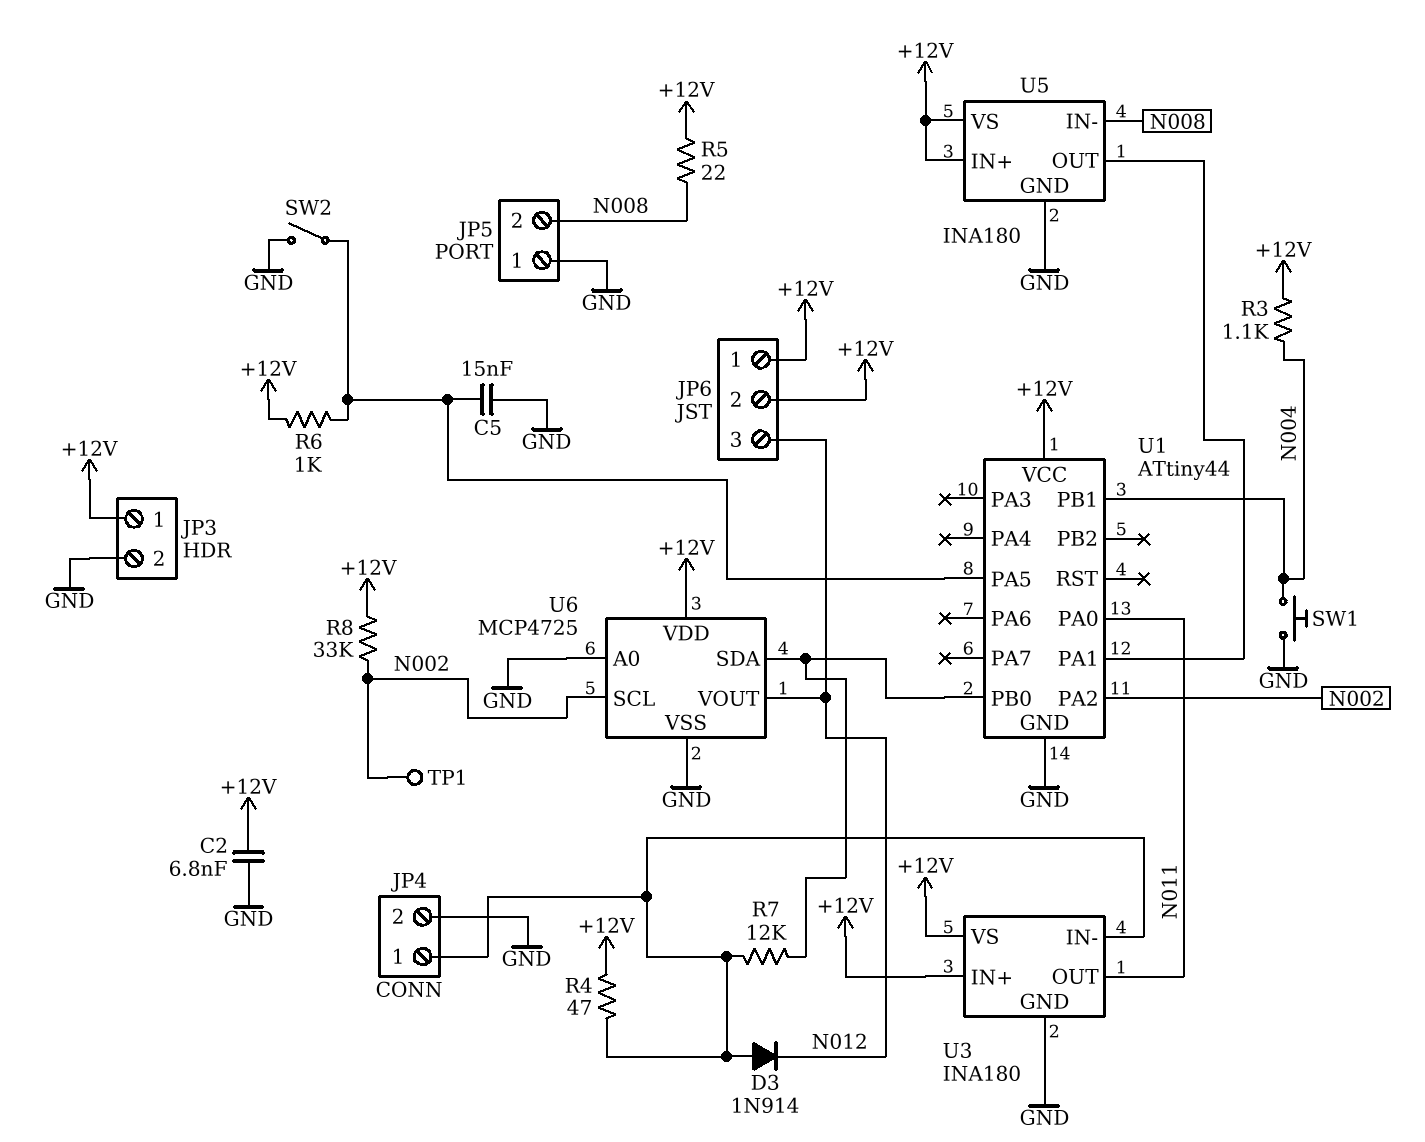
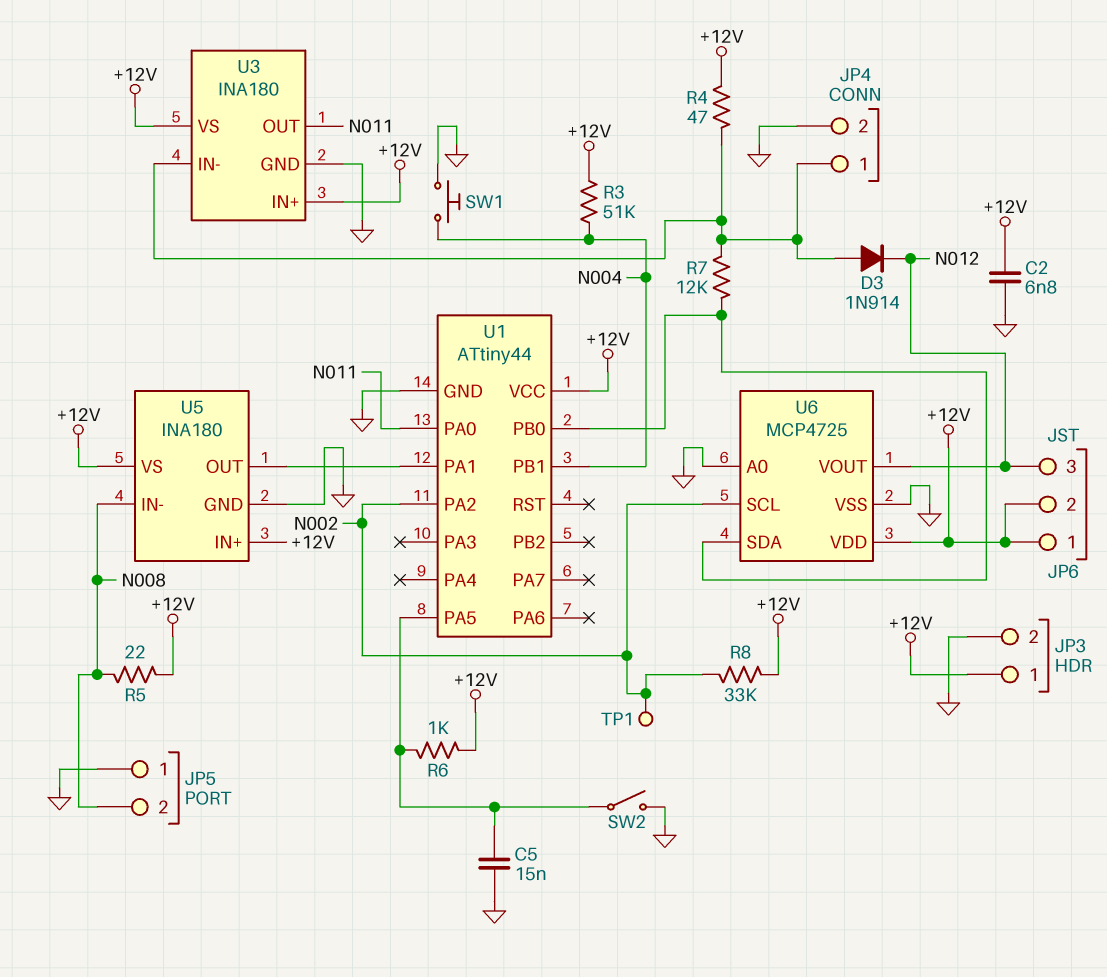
R3: 1.1k (+12V, N004) -> 51k (+12V, N004)

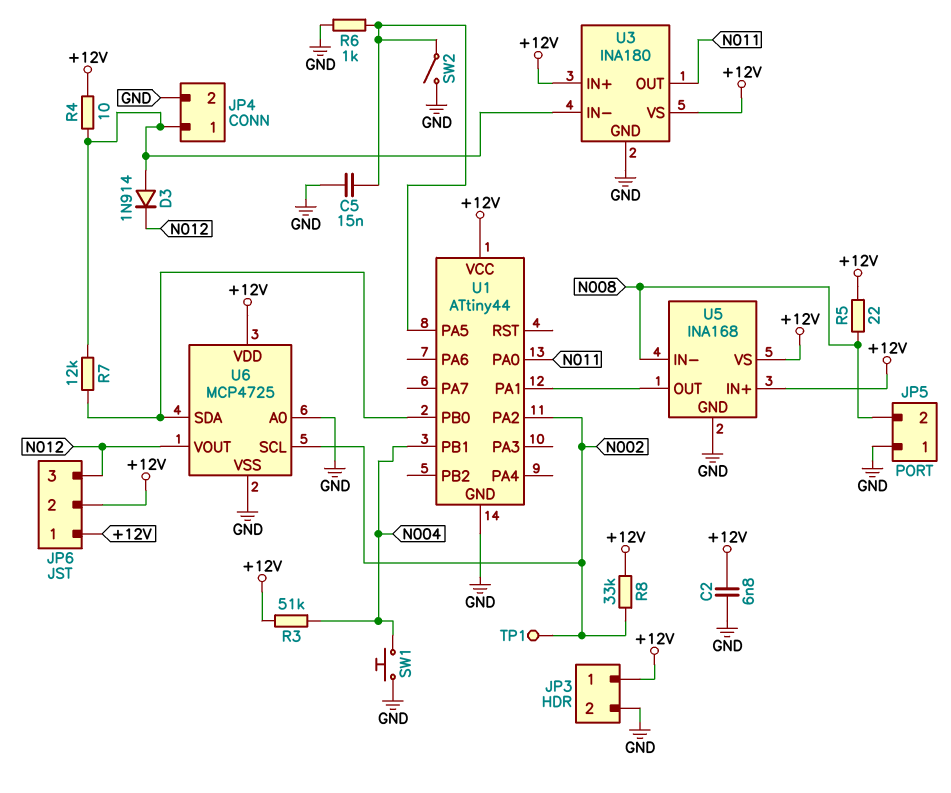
R4: 47 (+12V, JP4/1) -> 10 (+12V, JP4/1)
R6: 1k (+12V, U1/PA5) -> 1k (GND, U1/PA5)
U5: INA180 -> INA168

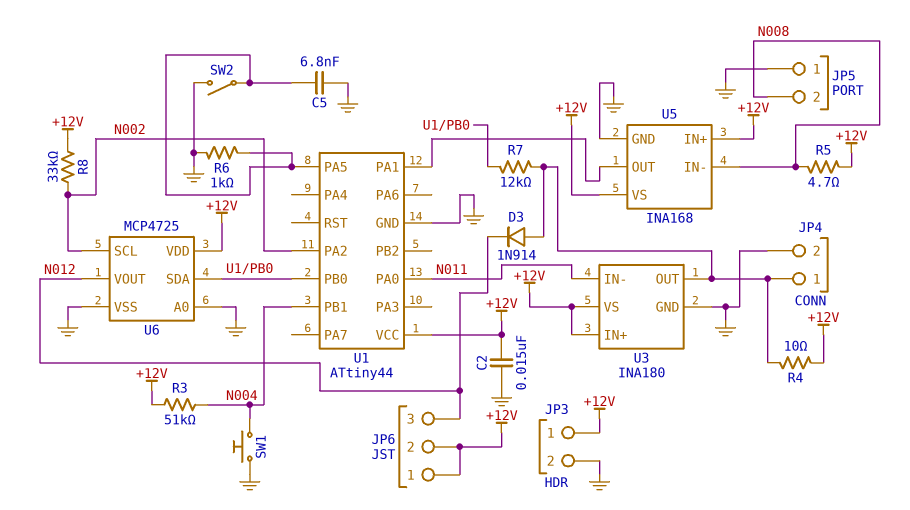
C2: 6.8nF (+12V, GND) -> 15nF (+12V, GND)
C5: 15nF (GND, U1/PA5) -> 6.8nF (GND, U1/PA5)
R5: 22 (+12V, N008) -> 4.7 (+12V, N008)
TP1: test point (N002) -> none
U3 pin IN-: JP4/1 -> N011
U3 pin OUT: N011 -> JP4/1

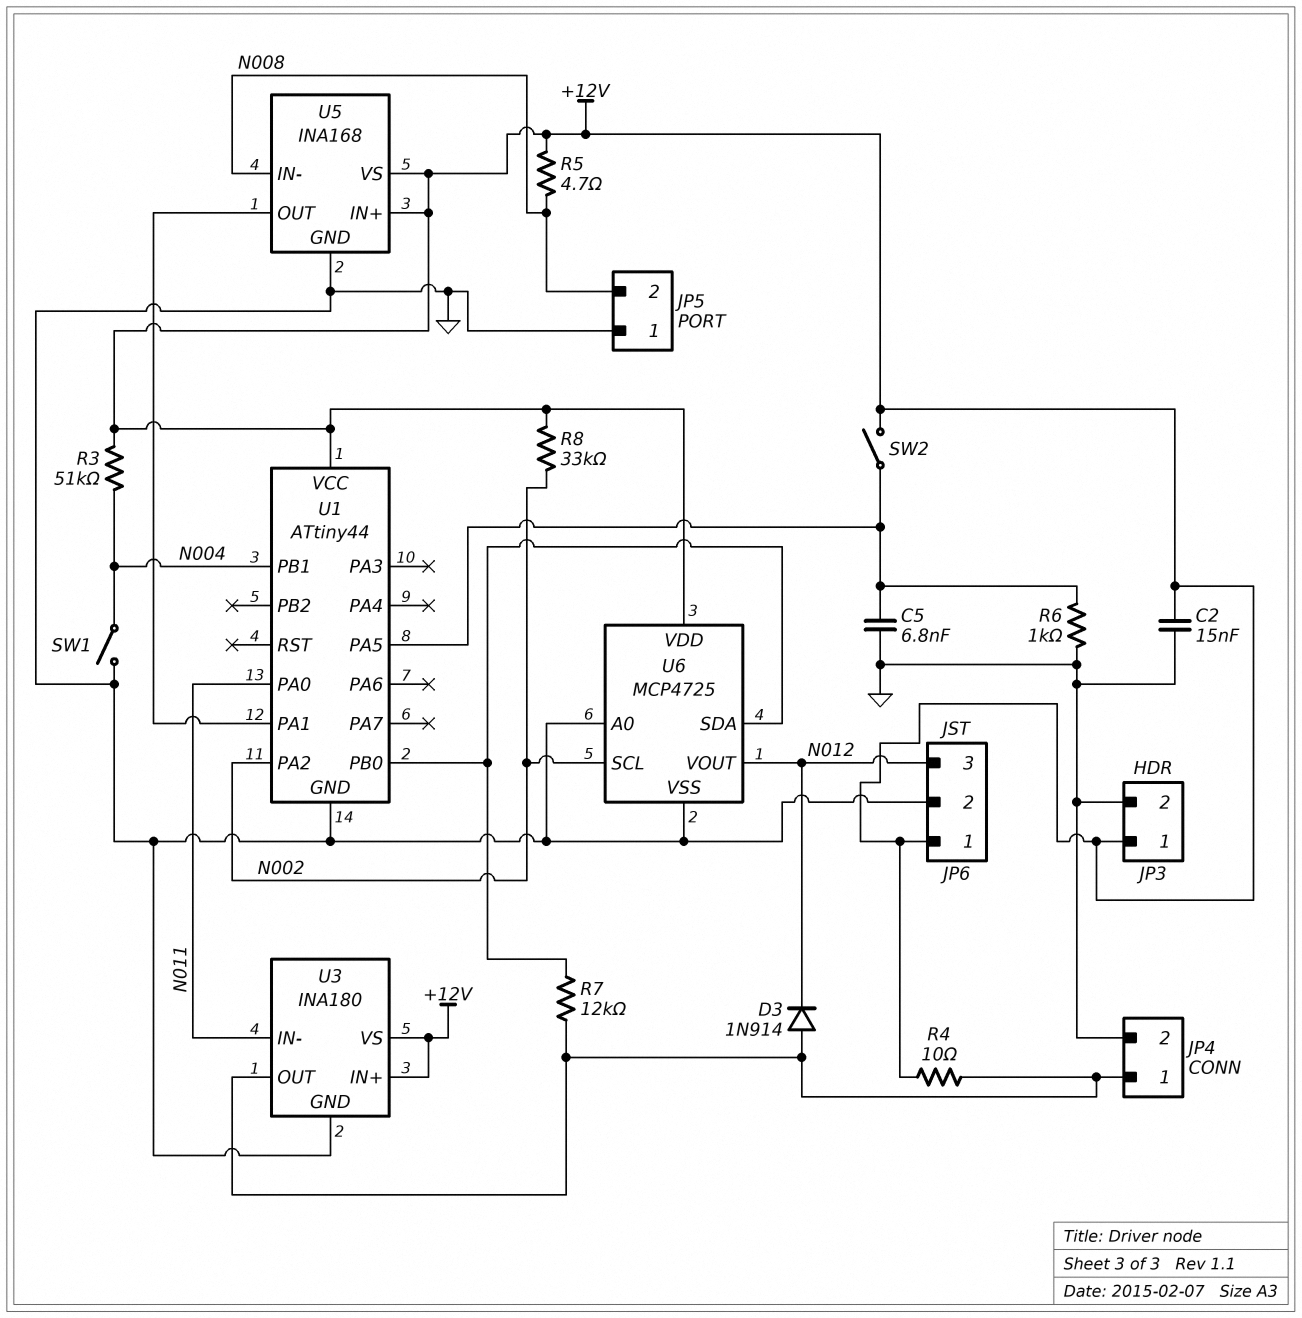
JP6 pin 2: +12V -> GND
SW1: button (GND, N004) -> switch (GND, N004)
SW2: switch (GND, U1/PA5) -> switch (+12V, U1/PA5)

